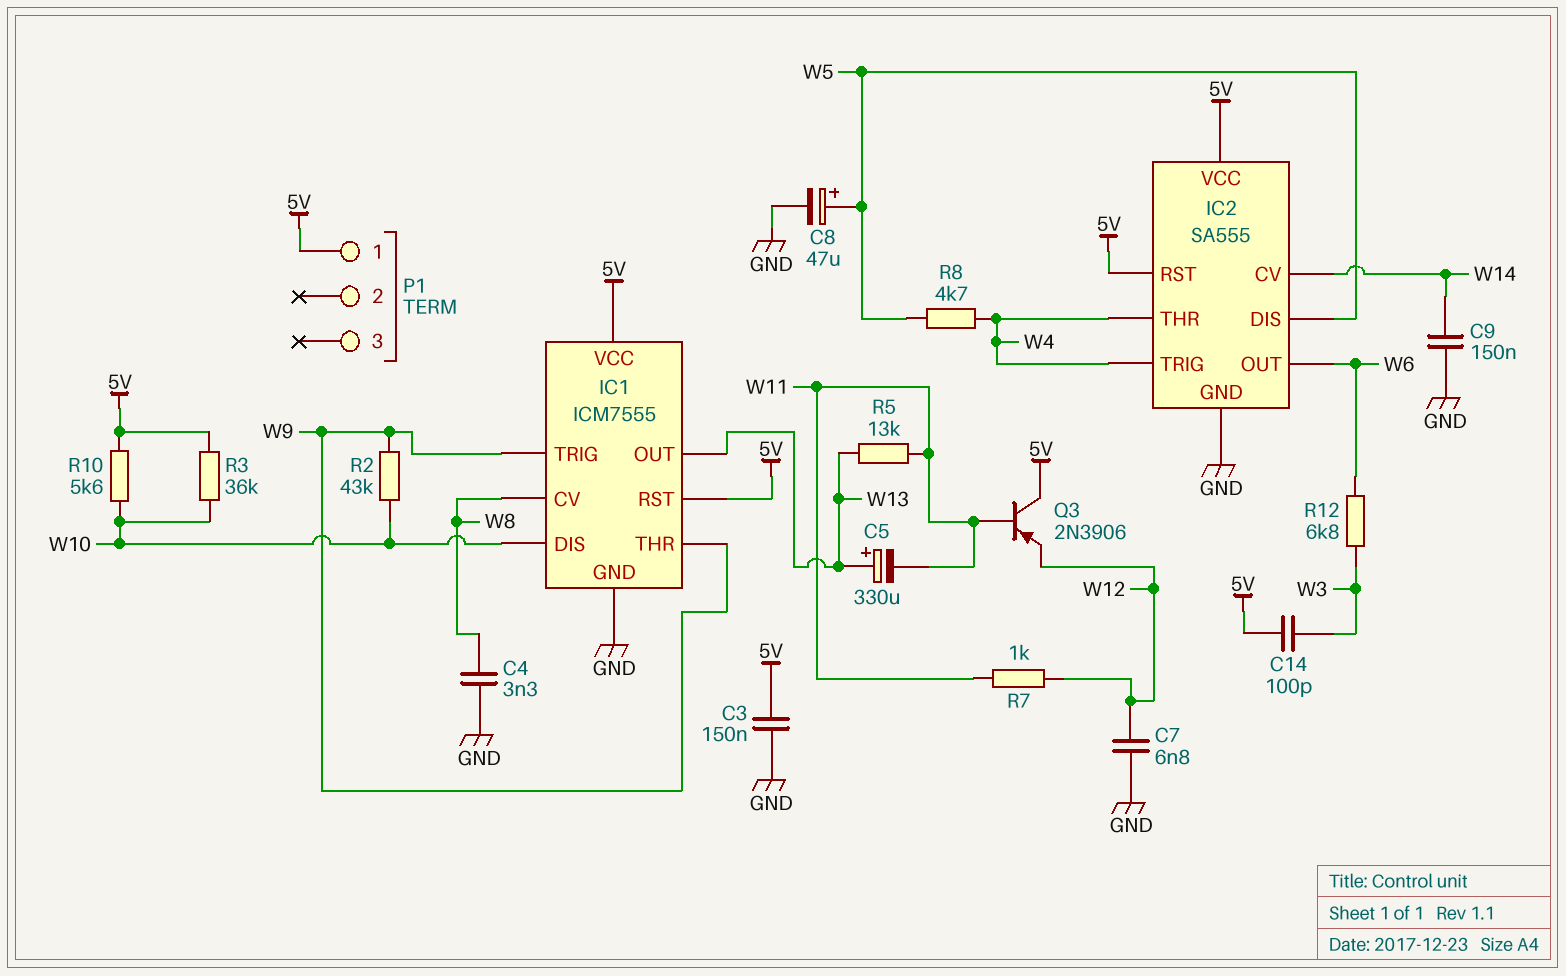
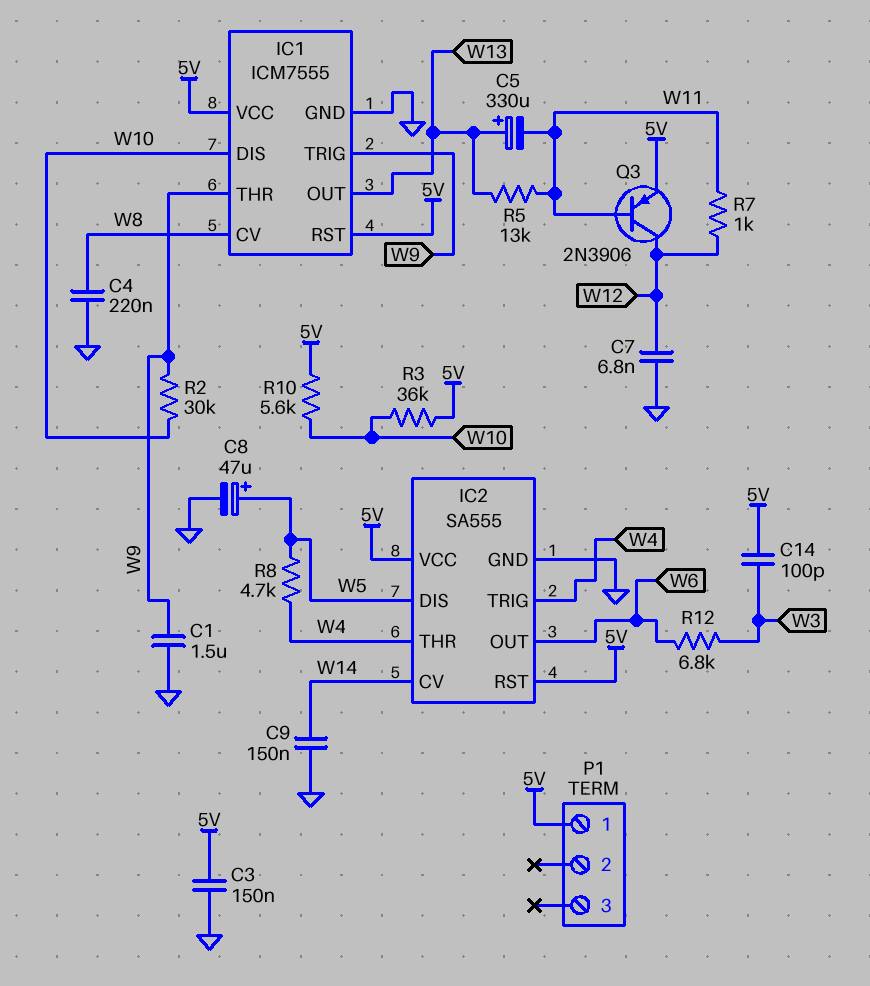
C1: none -> 1.5uF (GND, W9)
C4: 3.3nF (GND, W8) -> 220nF (GND, W8)
Q3: PNP 2N3906 (B W11, C 5V, E W12) -> PNP 2N3906 (B W11, C W12, E 5V)
R2: 43k (W9, W10) -> 30k (W9, W10)

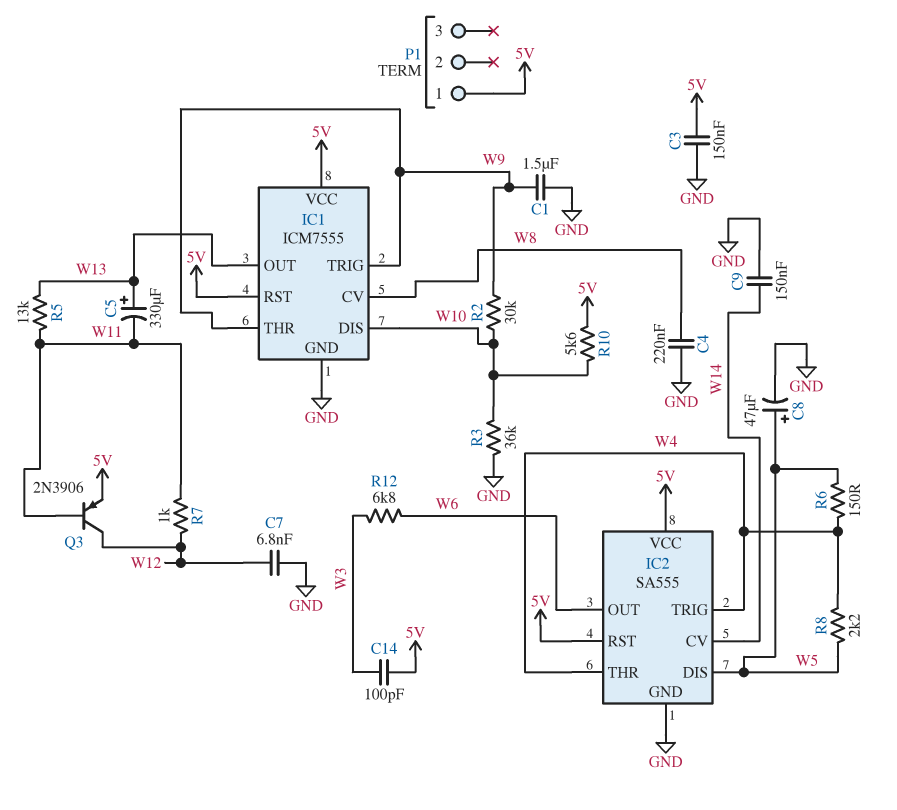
R3: 36k (5V, W10) -> 36k (GND, W10)
R6: none -> 150 (W4, W5)
R8: 4.7k (W4, W5) -> 2.2k (W4, W5)

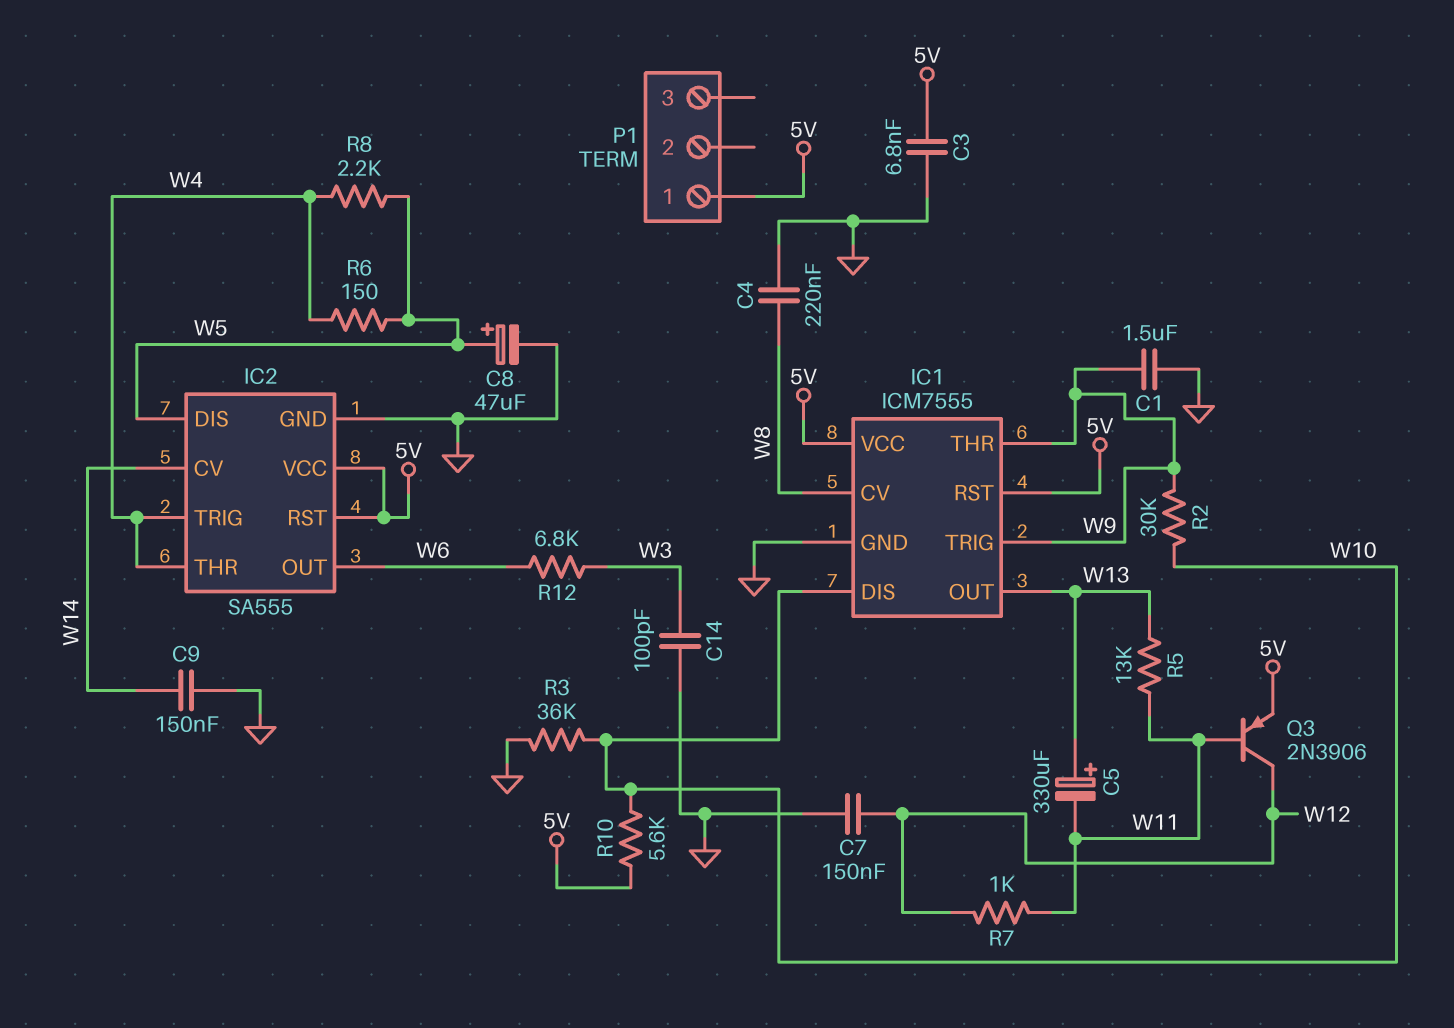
C3: 150nF (5V, GND) -> 6.8nF (5V, GND)
C7: 6.8nF (GND, W12) -> 150nF (GND, W12)
C14: 100pF (5V, W3) -> 100pF (GND, W3)

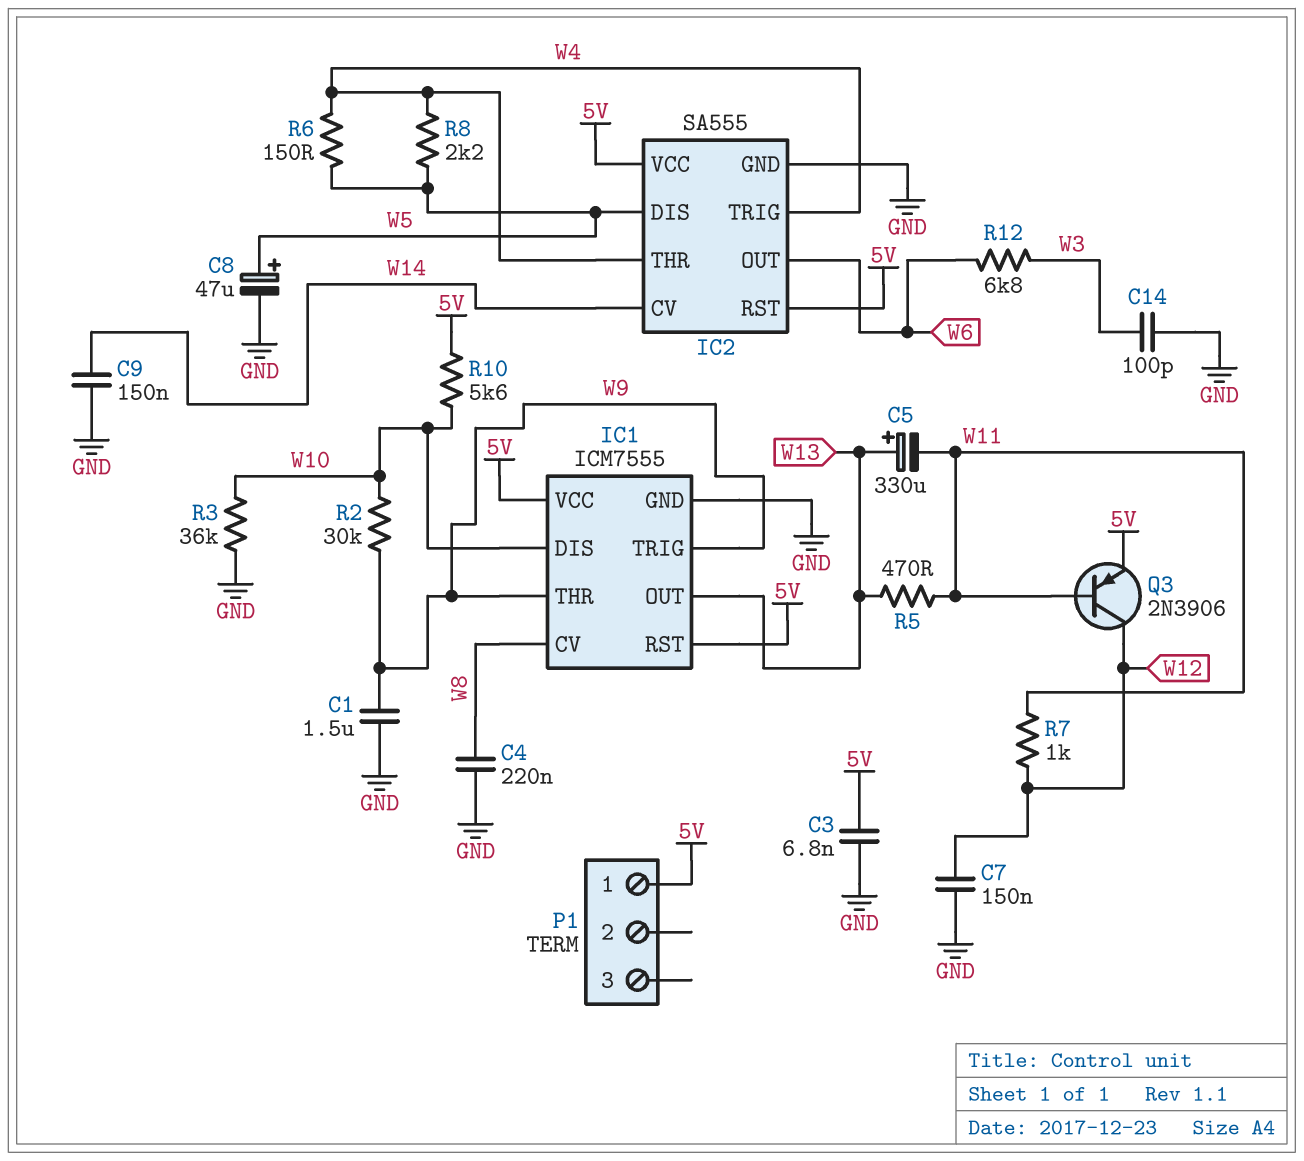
R5: 13k (W11, W13) -> 470 (W11, W13)

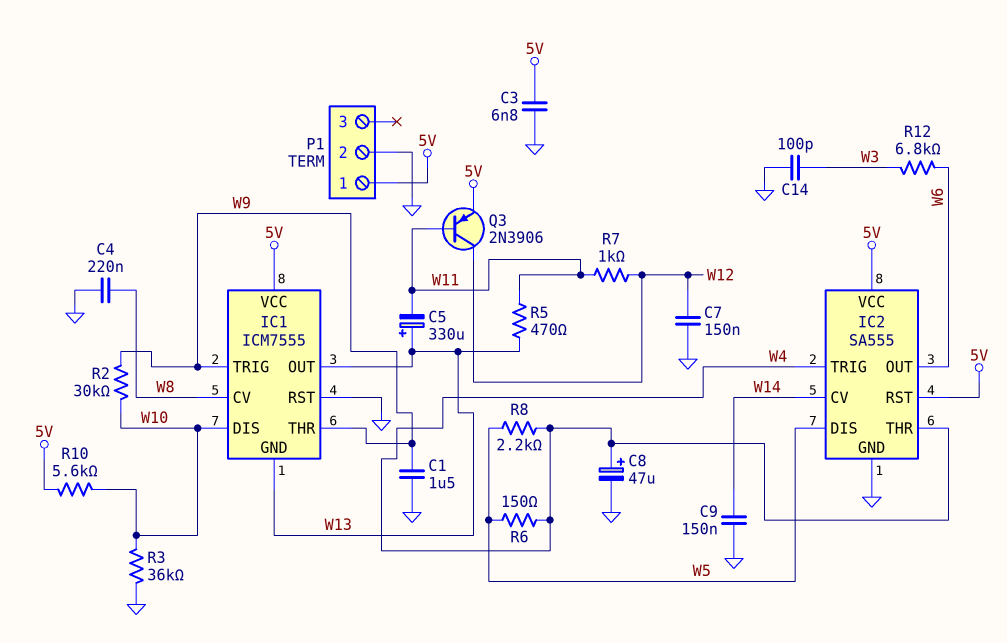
C8: 47uF (plus W5, minus GND) -> 47uF (plus W4, minus GND)
IC1 pin GND: GND -> W13
IC1 pin RST: 5V -> GND
P1 pin 2: none -> GND

